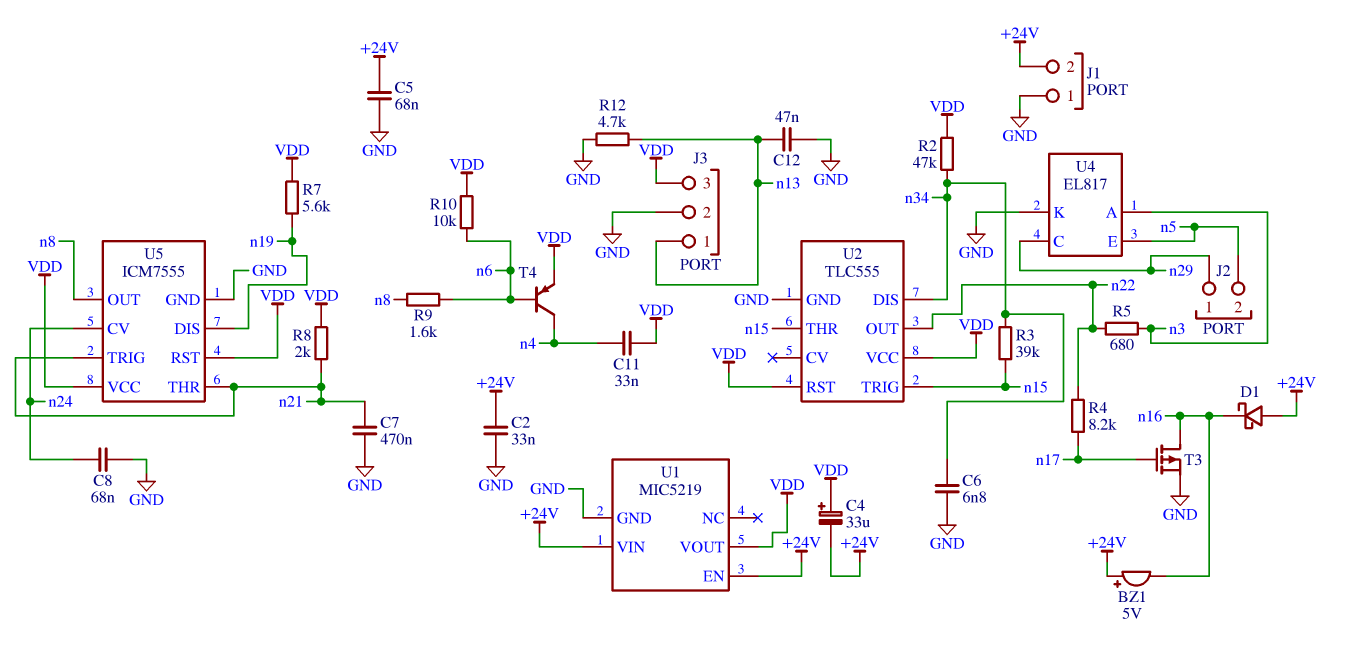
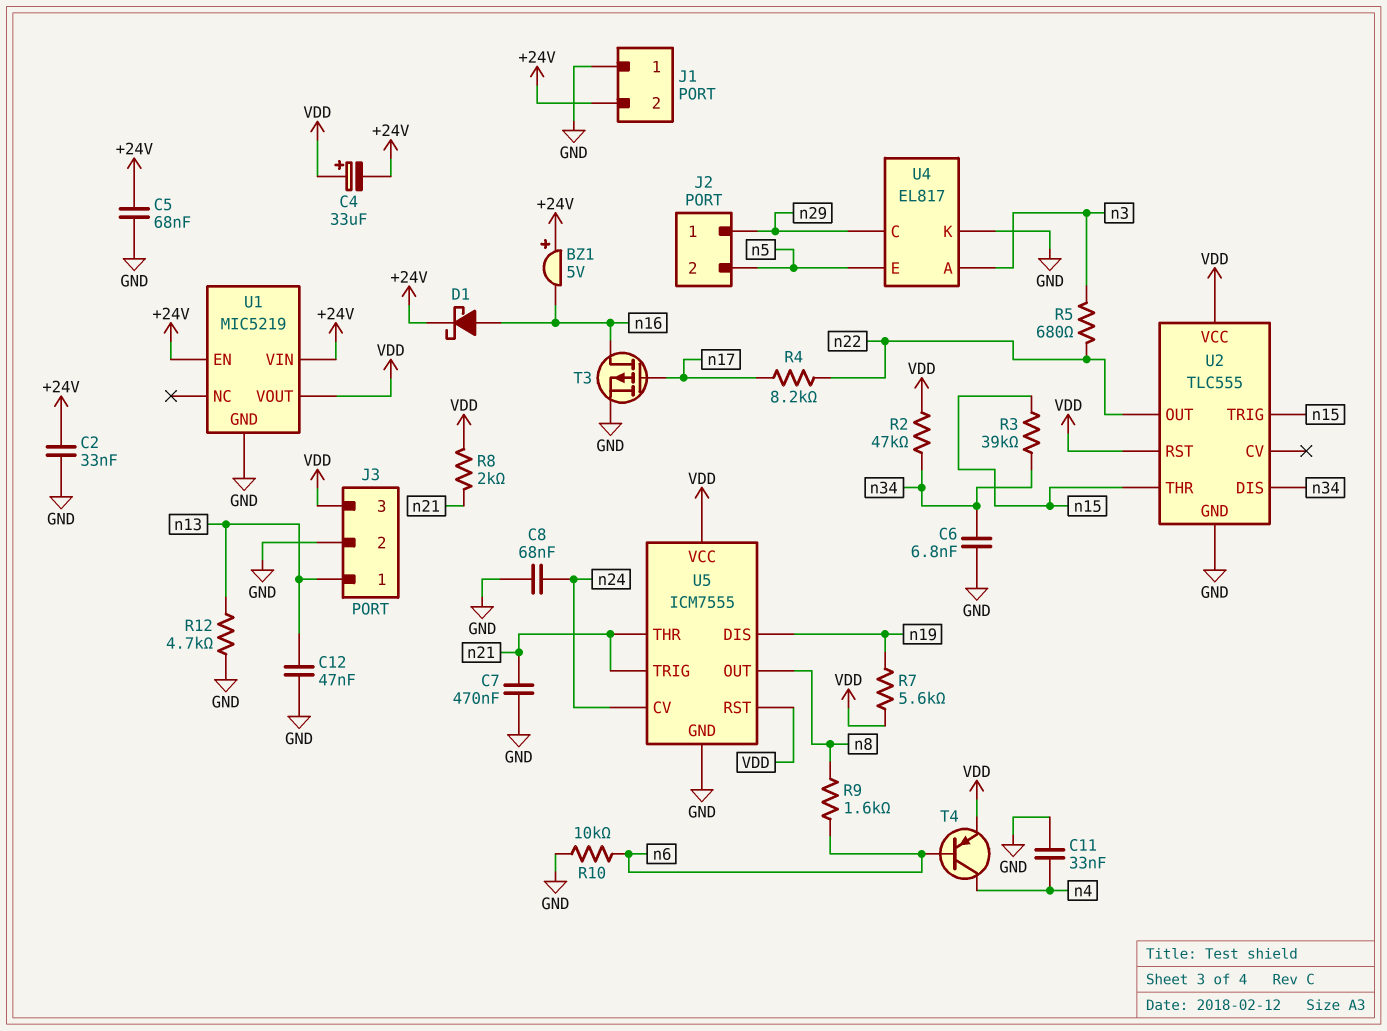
C11: 33nF (VDD, n4) -> 33nF (GND, n4)
D1: schottky (A +24V, K n16) -> schottky (A n16, K +24V)
R10: 10k (VDD, n6) -> 10k (GND, n6)

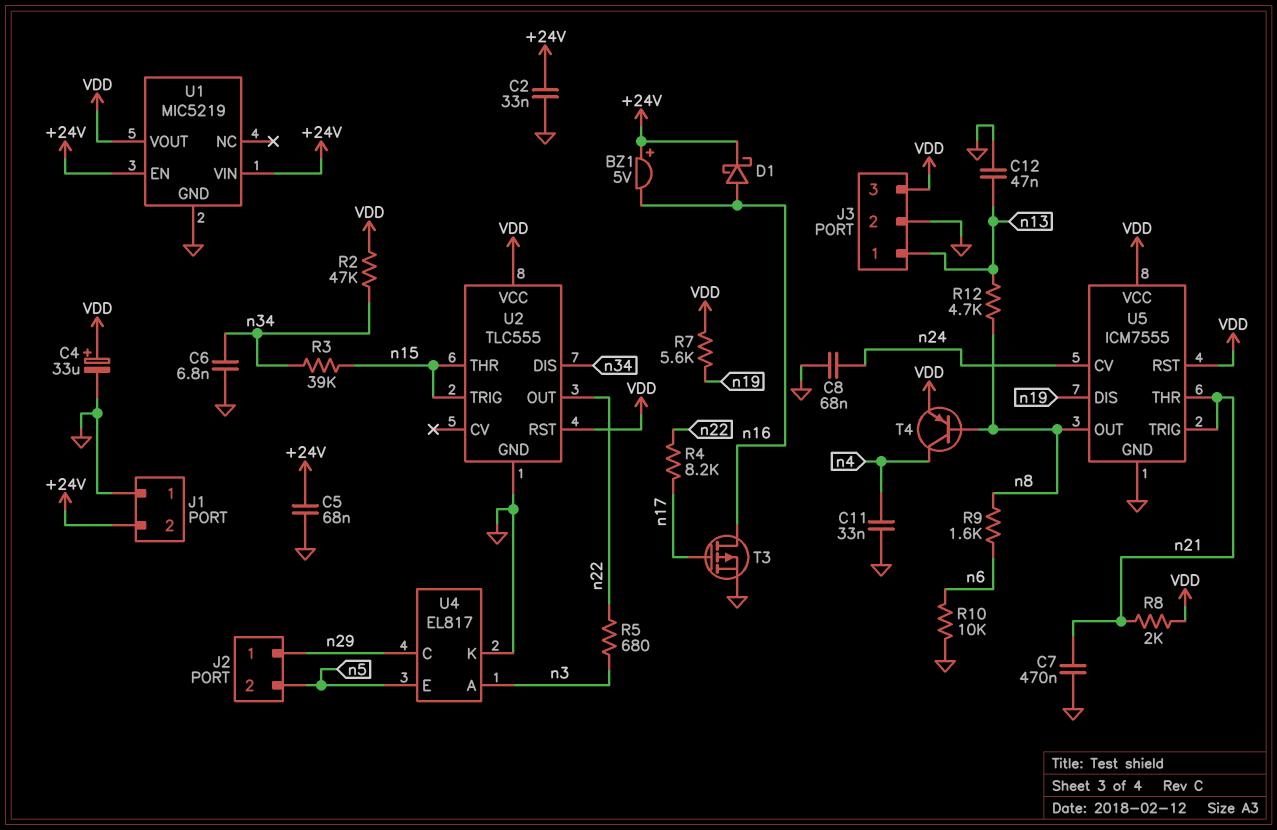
C4: 33uF (plus VDD, minus +24V) -> 33uF (plus VDD, minus GND)
R12: 4.7k (GND, n13) -> 4.7k (n8, n13)
T4: PNP (B n6, C n4, E VDD) -> PNP (B n8, C n4, E VDD)

